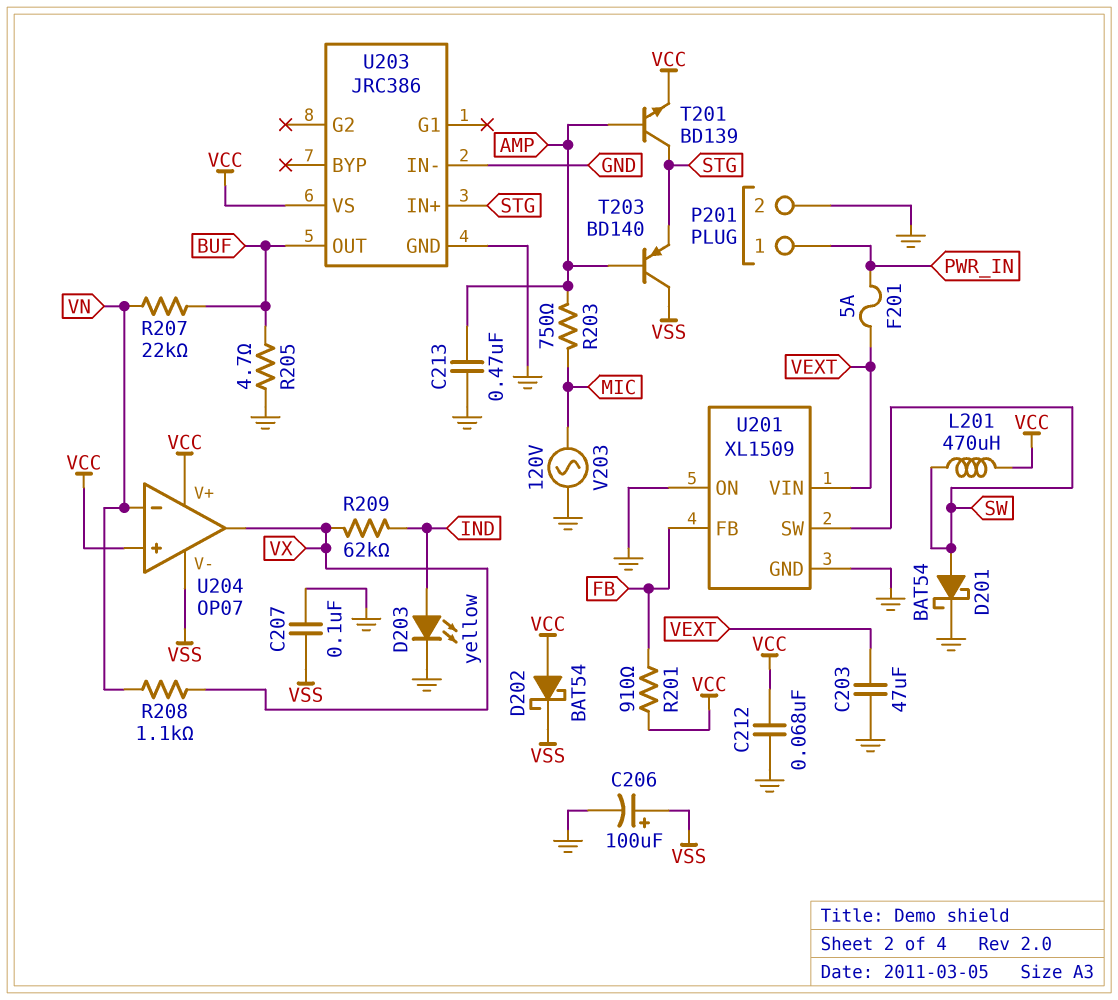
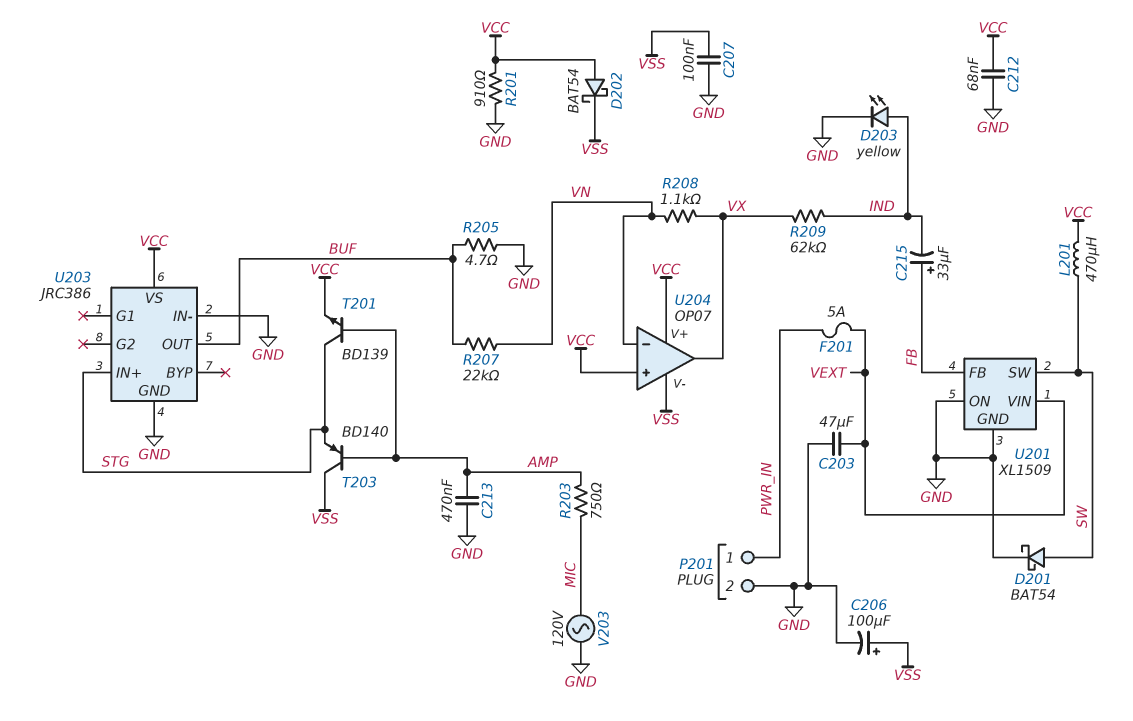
C215: none -> 33uF (plus FB, minus IND)
R201: 910 (FB, VCC) -> 910 (GND, VCC)

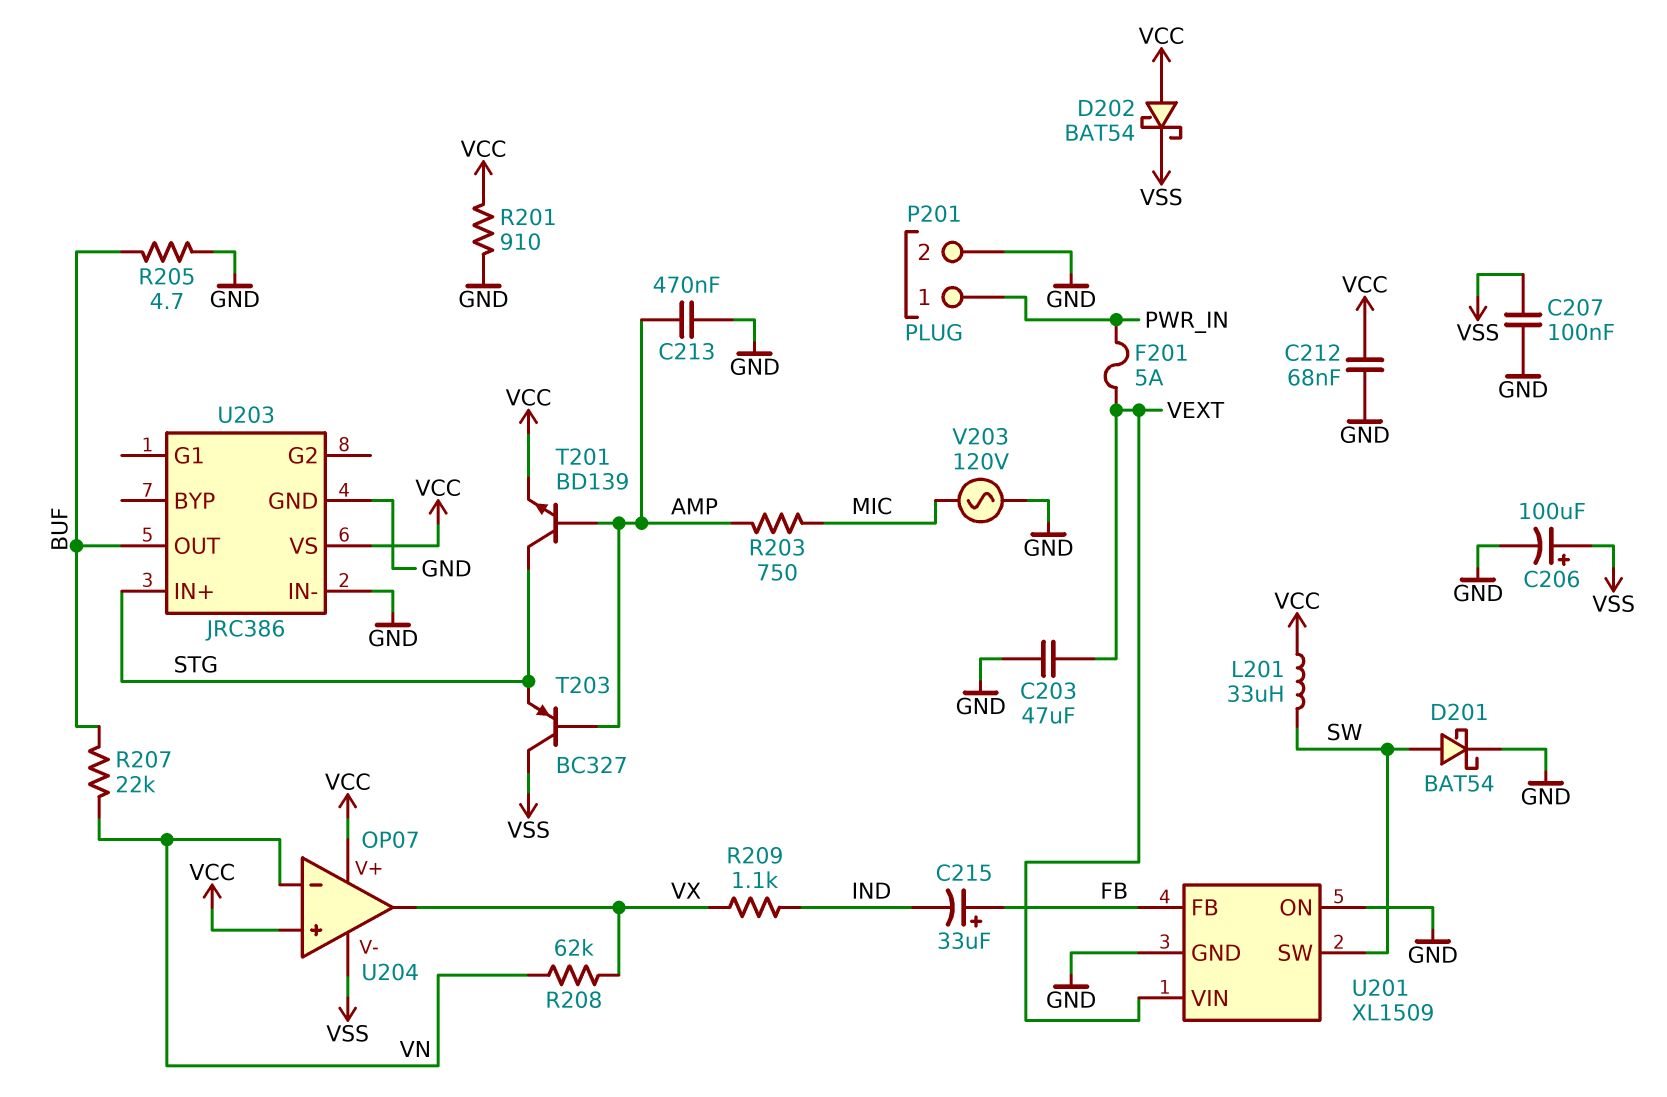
D203: LED yellow (A IND, K GND) -> none
L201: 470uH (SW, VCC) -> 33uH (SW, VCC)
R208: 1.1k (VN, VX) -> 62k (VN, VX)
R209: 62k (IND, VX) -> 1.1k (IND, VX)
T203: PNP BD140 (B AMP, C VSS, E STG) -> PNP BC327 (B AMP, C VSS, E STG)

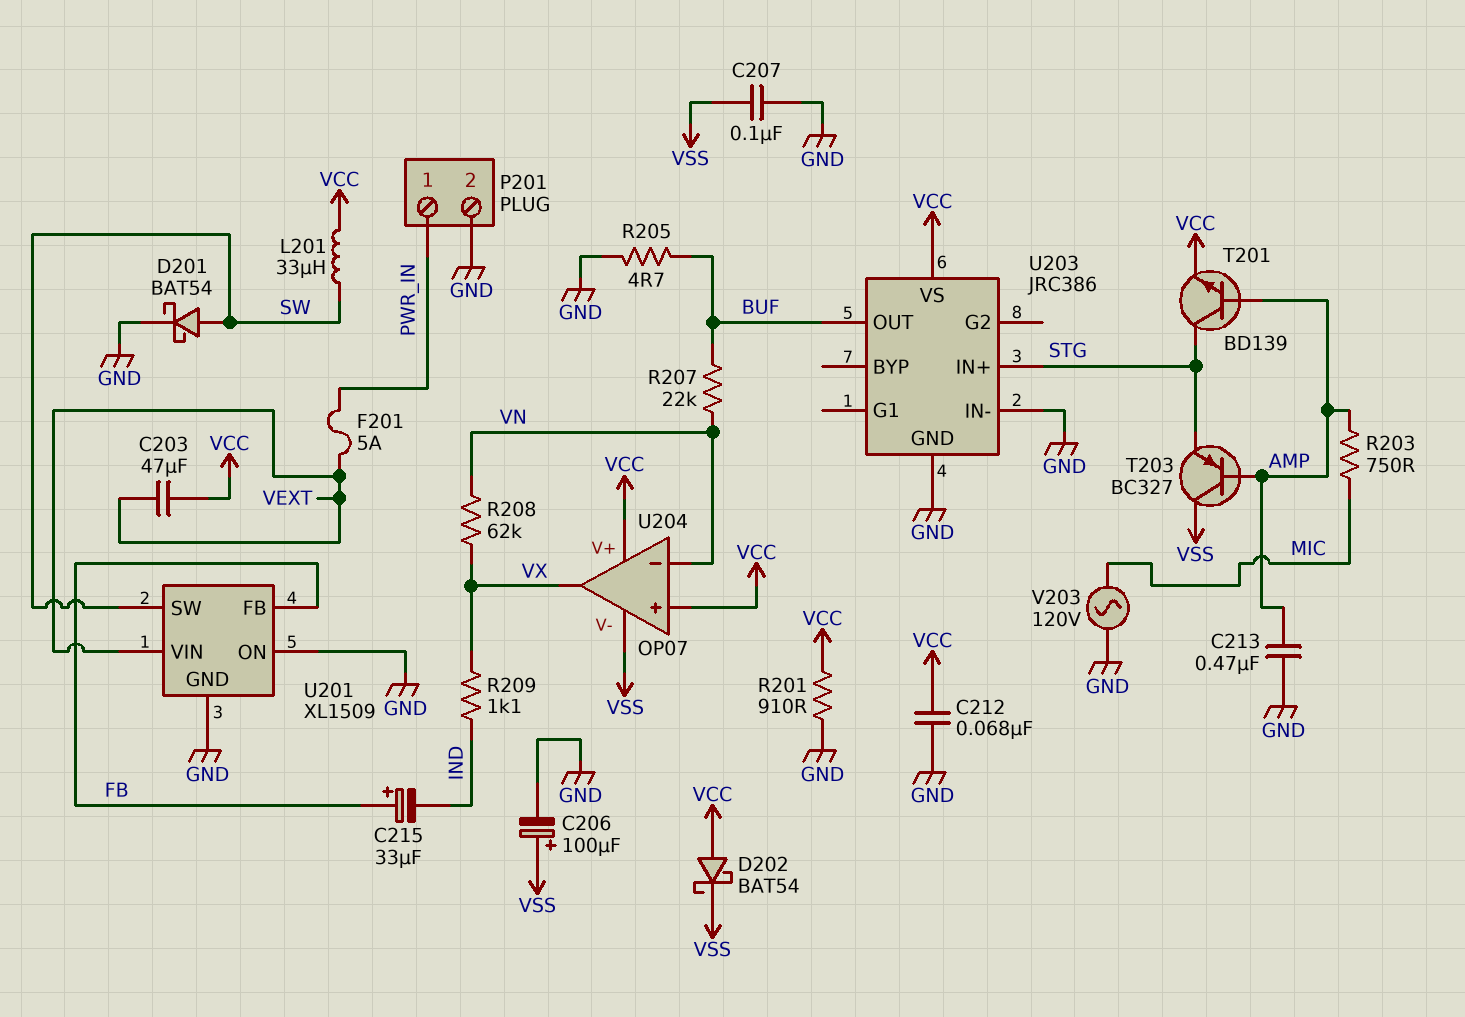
C203: 47uF (GND, VEXT) -> 47uF (VCC, VEXT)

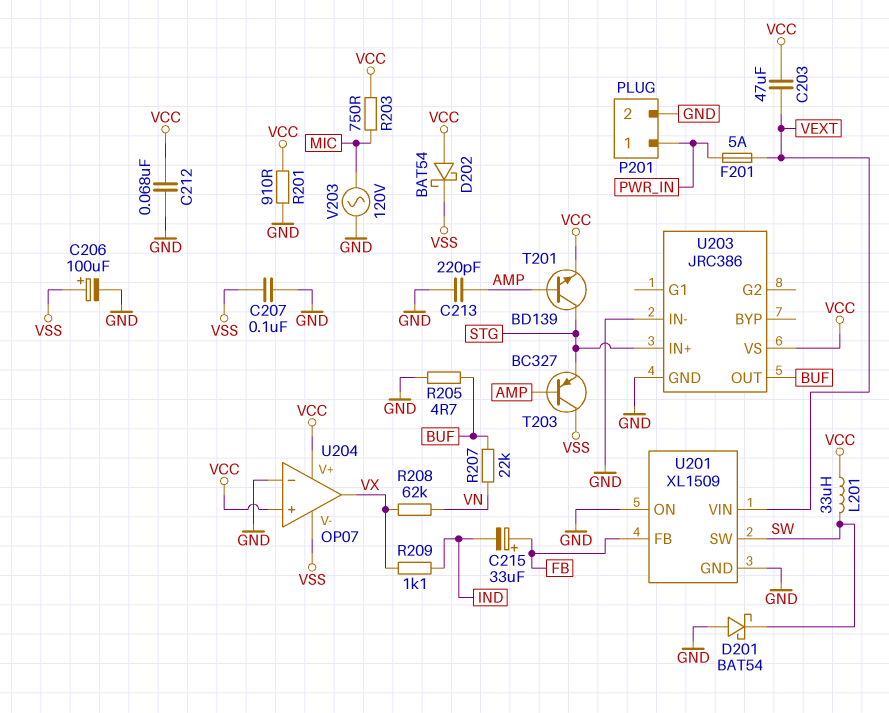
C213: 470nF (AMP, GND) -> 220pF (AMP, GND)
D201: schottky BAT54 (A SW, K GND) -> schottky BAT54 (A GND, K SW)
R203: 750 (AMP, MIC) -> 750 (MIC, VCC)
U204 pin in-: VN -> GND

